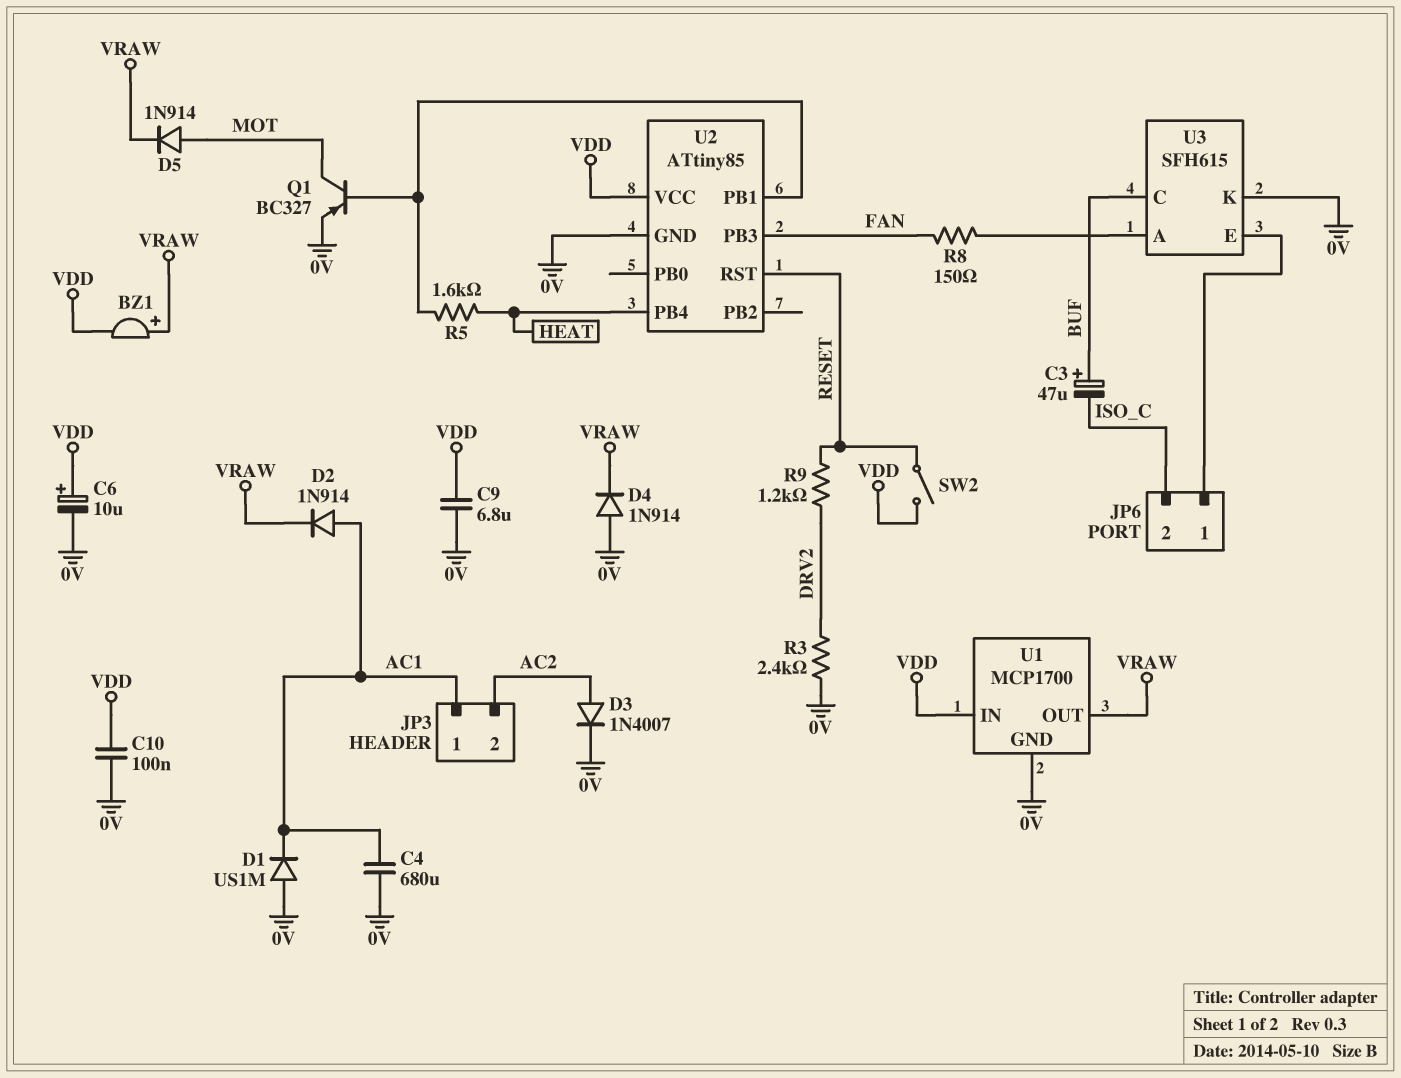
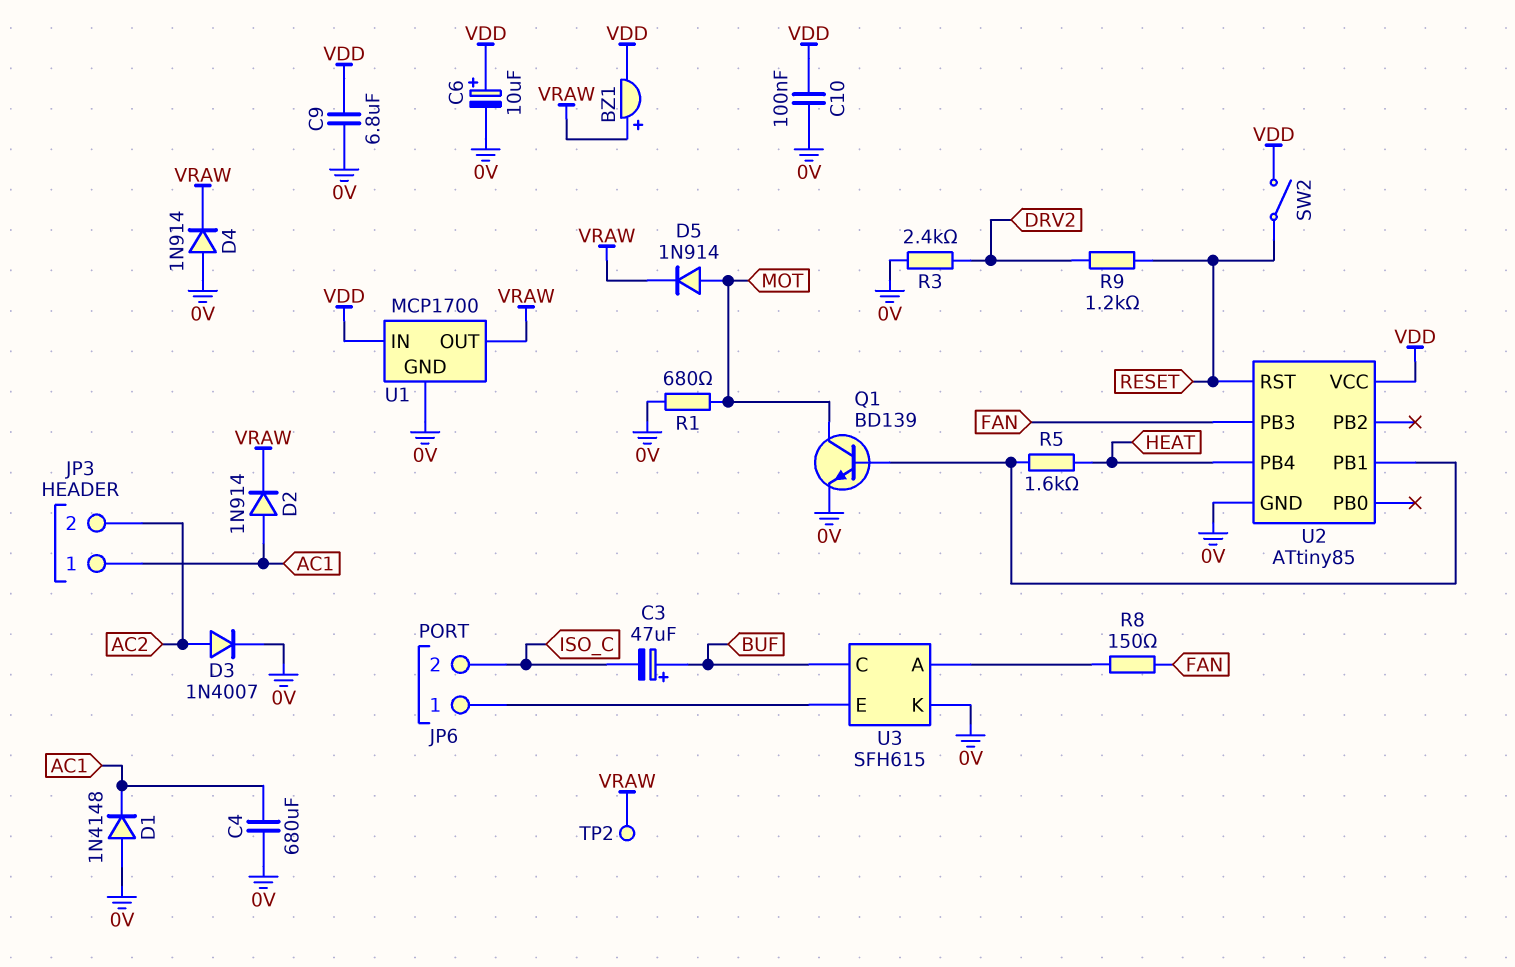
D1: diode US1M (A 0V, K AC1) -> diode 1N4148 (A 0V, K AC1)
Q1: PNP BC327 (B U2/PB1, C MOT, E 0V) -> NPN BD139 (B U2/PB1, C MOT, E 0V)
R1: none -> 680 (0V, MOT)
TP2: none -> test point (VRAW)

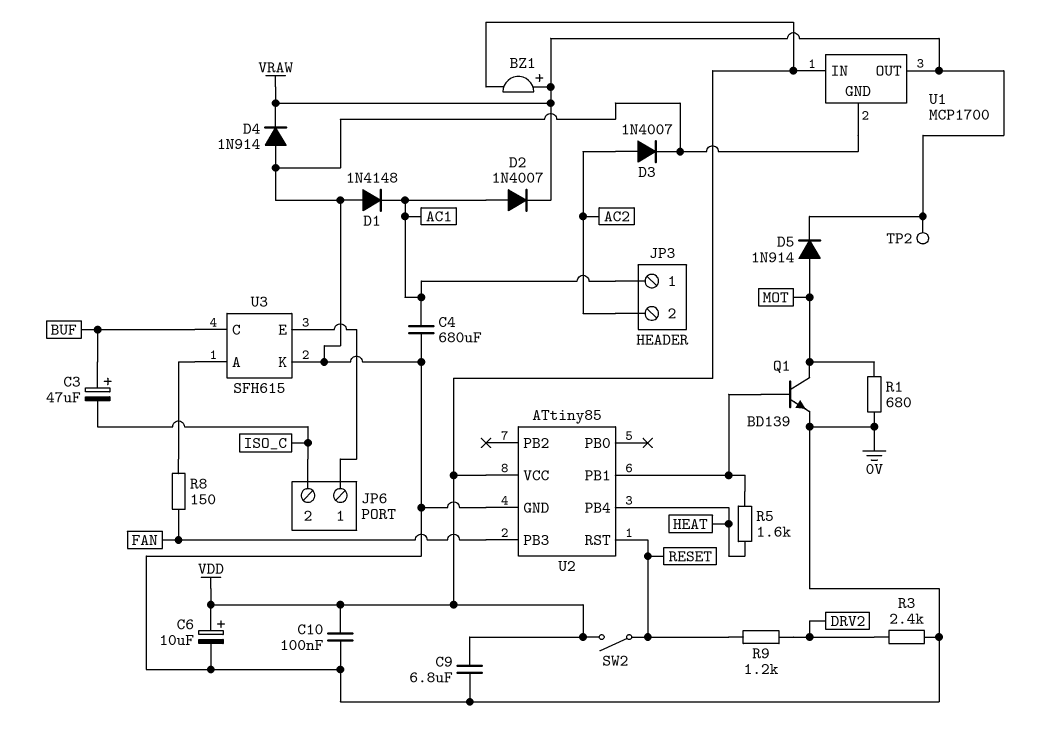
D2: diode 1N914 (A AC1, K VRAW) -> diode 1N4007 (A AC1, K VRAW)

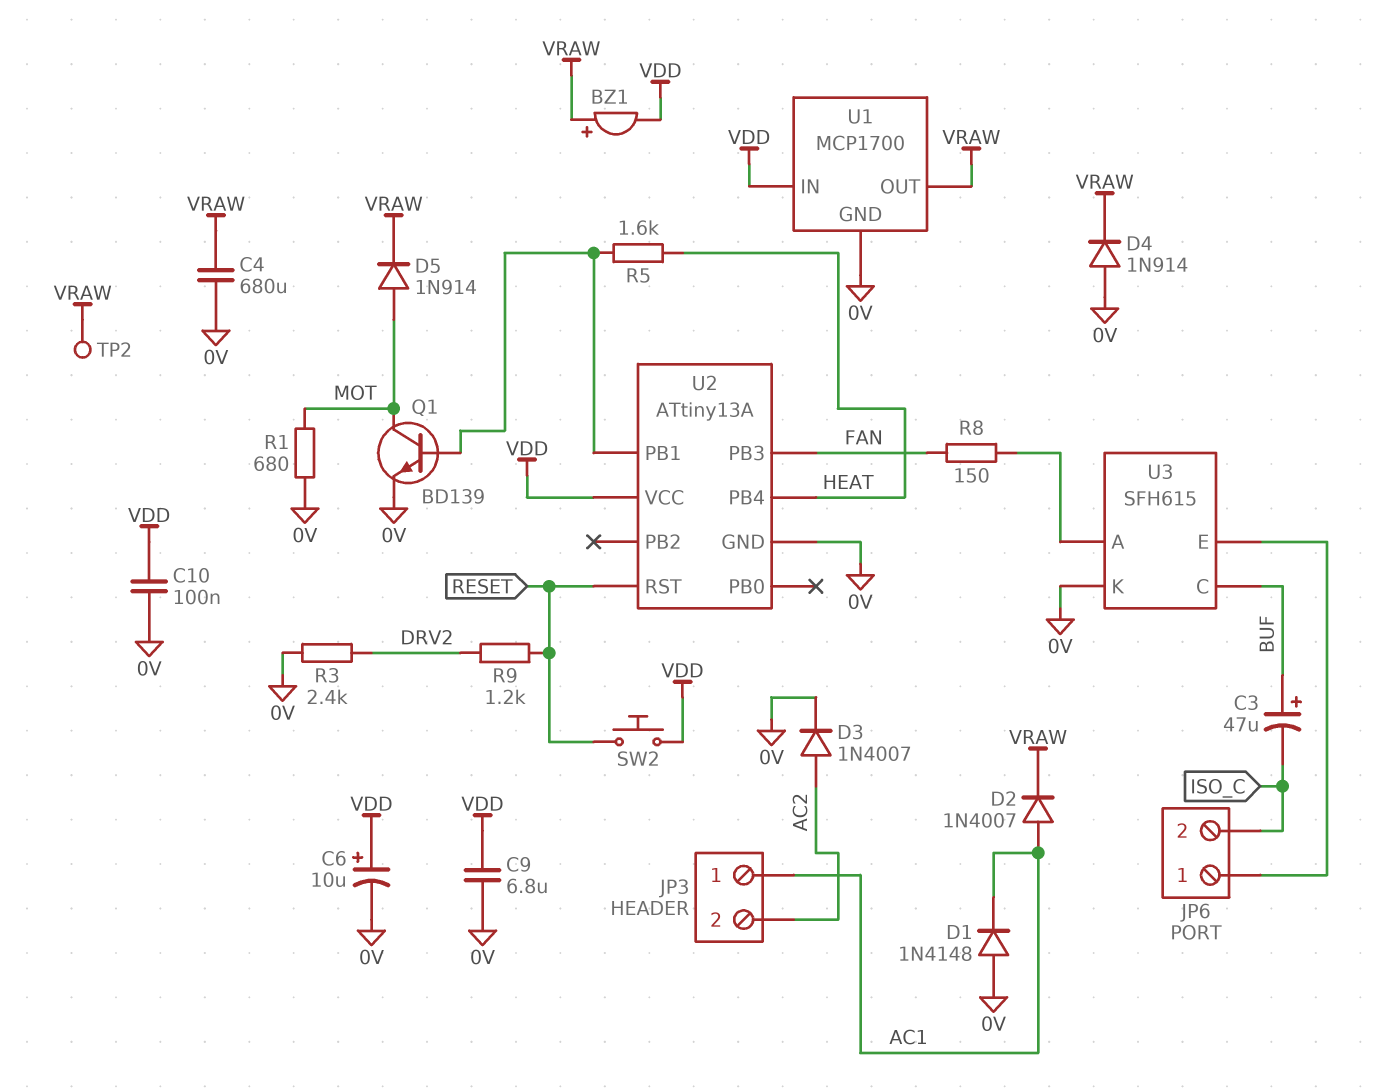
C4: 680uF (0V, AC1) -> 680uF (0V, VRAW)
SW2: switch (RESET, VDD) -> button (RESET, VDD)
U2: ATtiny85 -> ATtiny13A

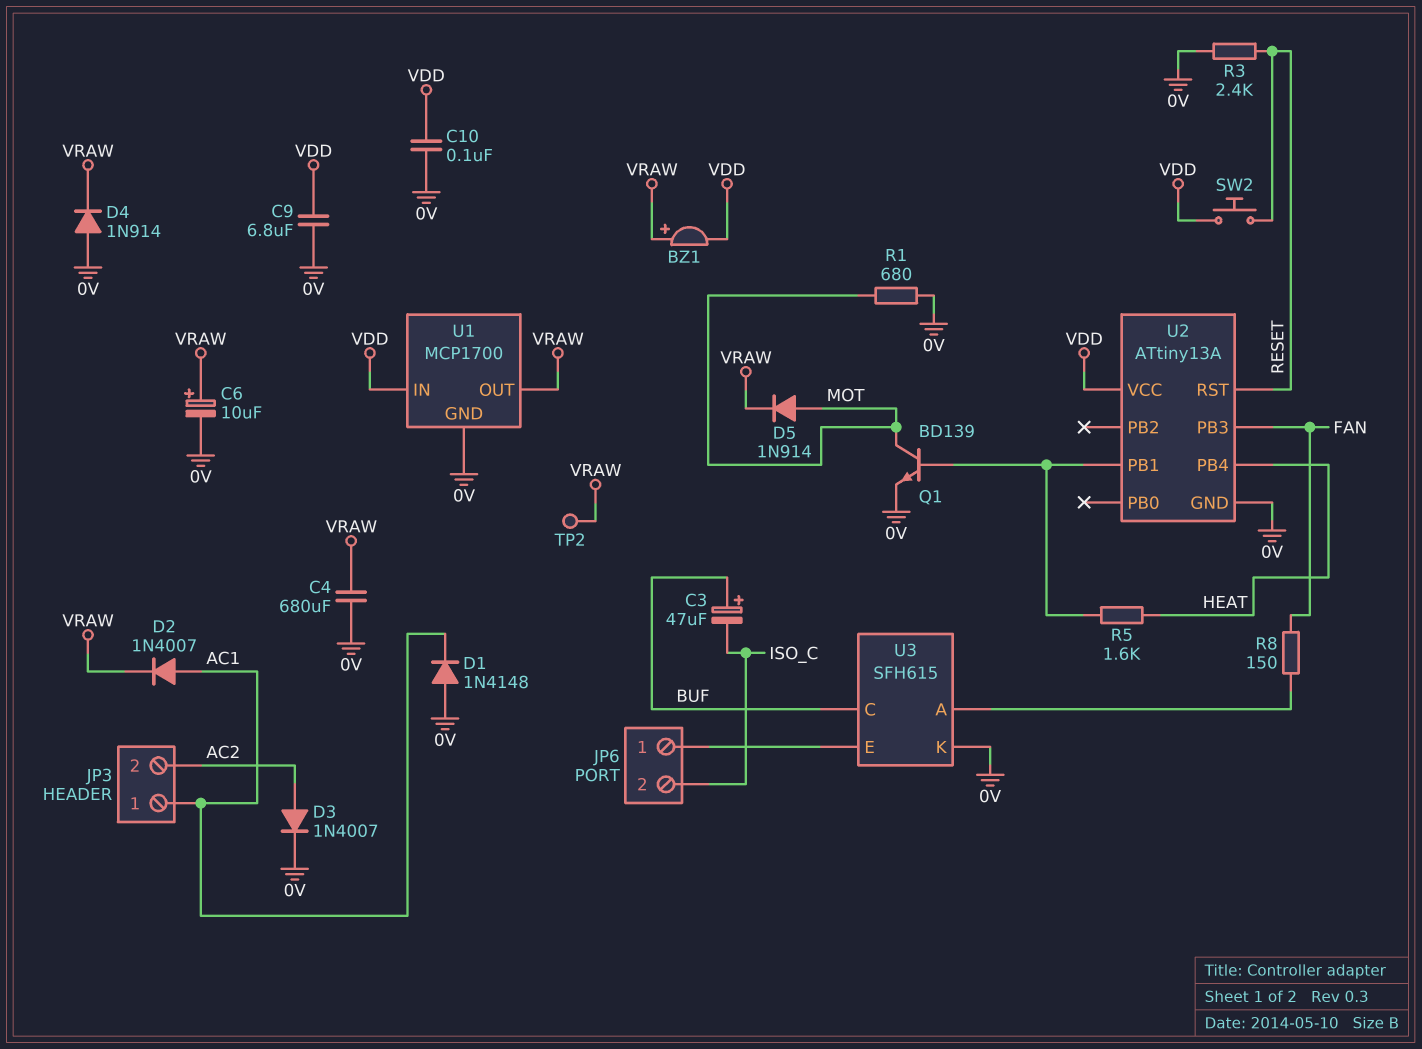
C6: 10uF (plus VDD, minus 0V) -> 10uF (plus VRAW, minus 0V)
R3: 2.4k (0V, DRV2) -> 2.4k (0V, RESET)
R9: 1.2k (DRV2, RESET) -> none

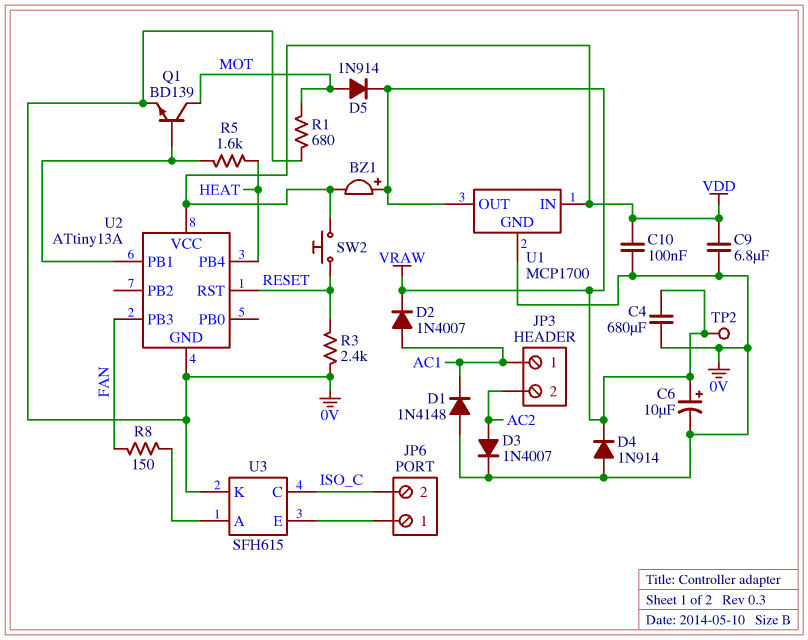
C3: 47uF (plus BUF, minus ISO_C) -> none
U3 pin C: BUF -> ISO_C

